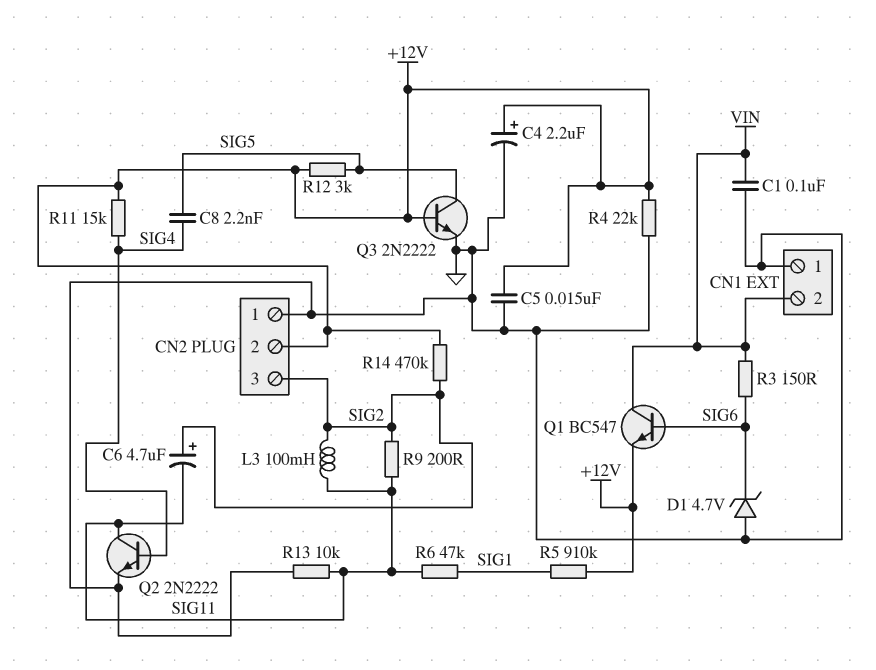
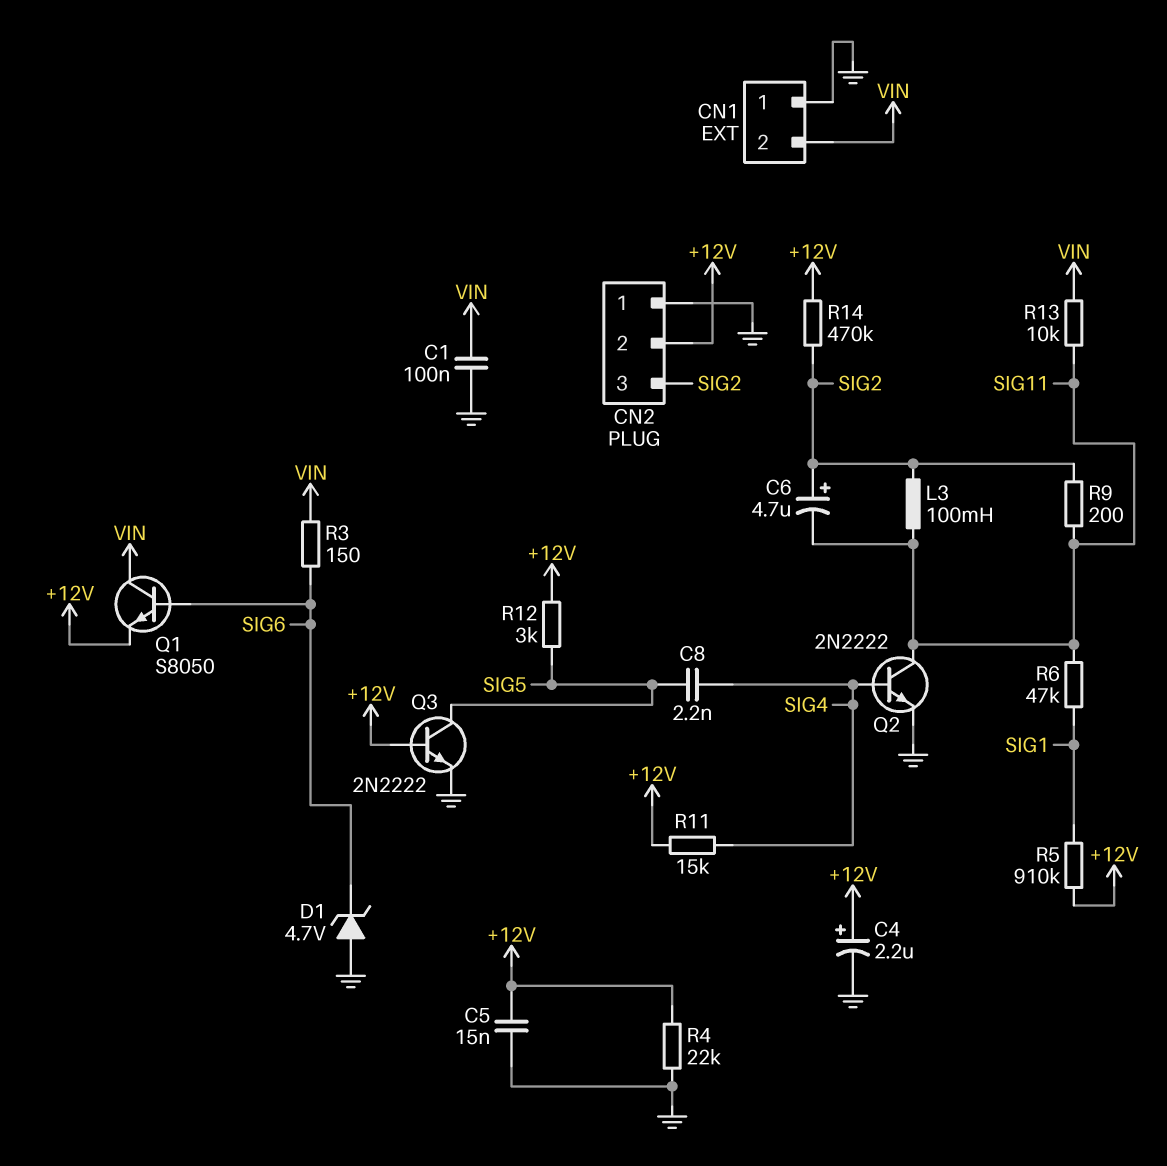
Q1: NPN BC547 (B SIG6, C VIN, E +12V) -> NPN S8050 (B SIG6, C VIN, E +12V)
R13: 10k (GND, SIG11) -> 10k (SIG11, VIN)

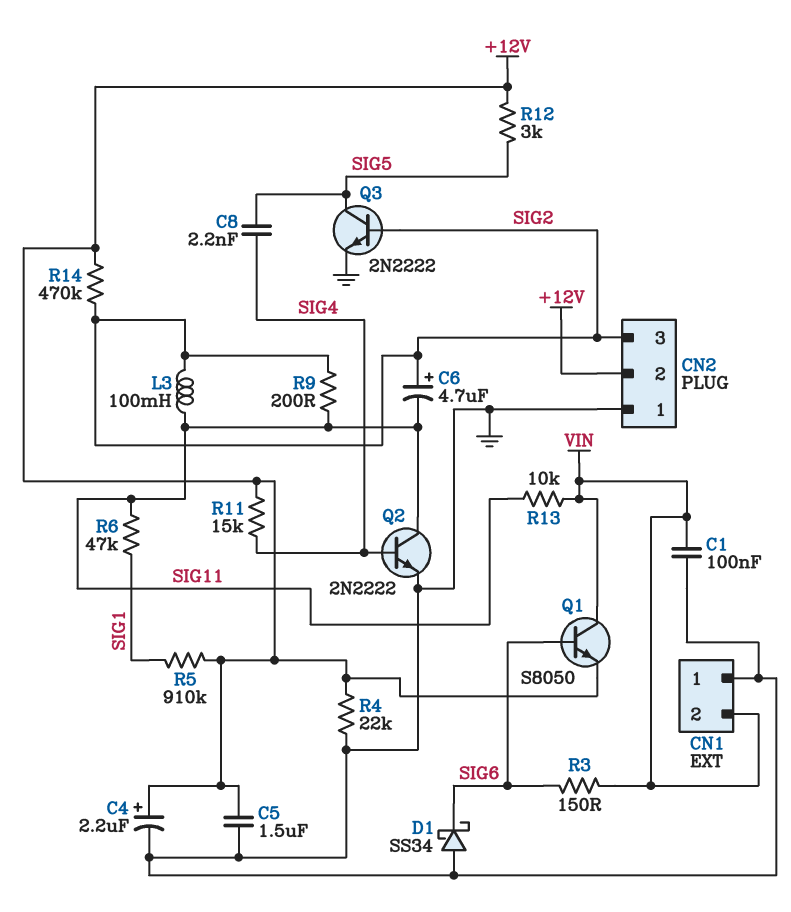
C5: 15nF (+12V, GND) -> 1.5uF (+12V, GND)
D1: zener 4.7V (A GND, K SIG6) -> schottky SS34 (A GND, K SIG6)
Q3: NPN 2N2222 (B +12V, C SIG5, E GND) -> NPN 2N2222 (B SIG2, C SIG5, E GND)

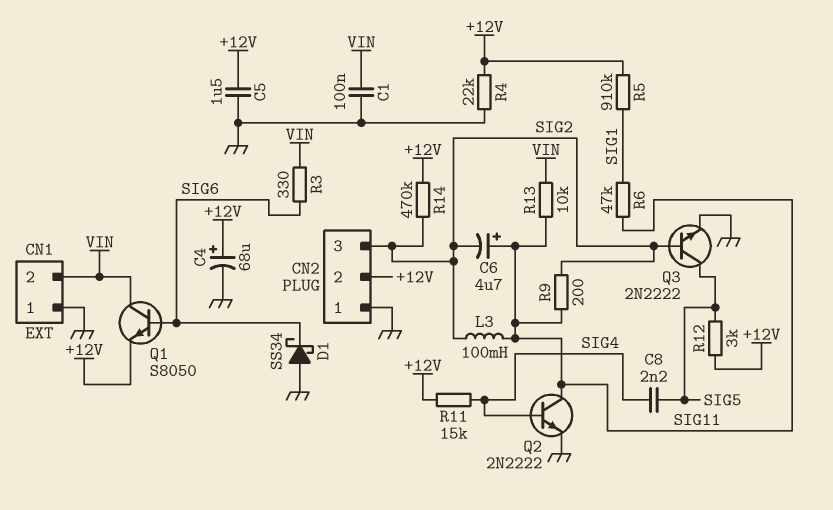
C4: 2.2uF (plus +12V, minus GND) -> 68uF (plus +12V, minus GND)
C6: 4.7uF (plus SIG2, minus SIG11) -> 4.7uF (plus SIG11, minus SIG2)
R3: 150 (SIG6, VIN) -> 330 (SIG6, VIN)

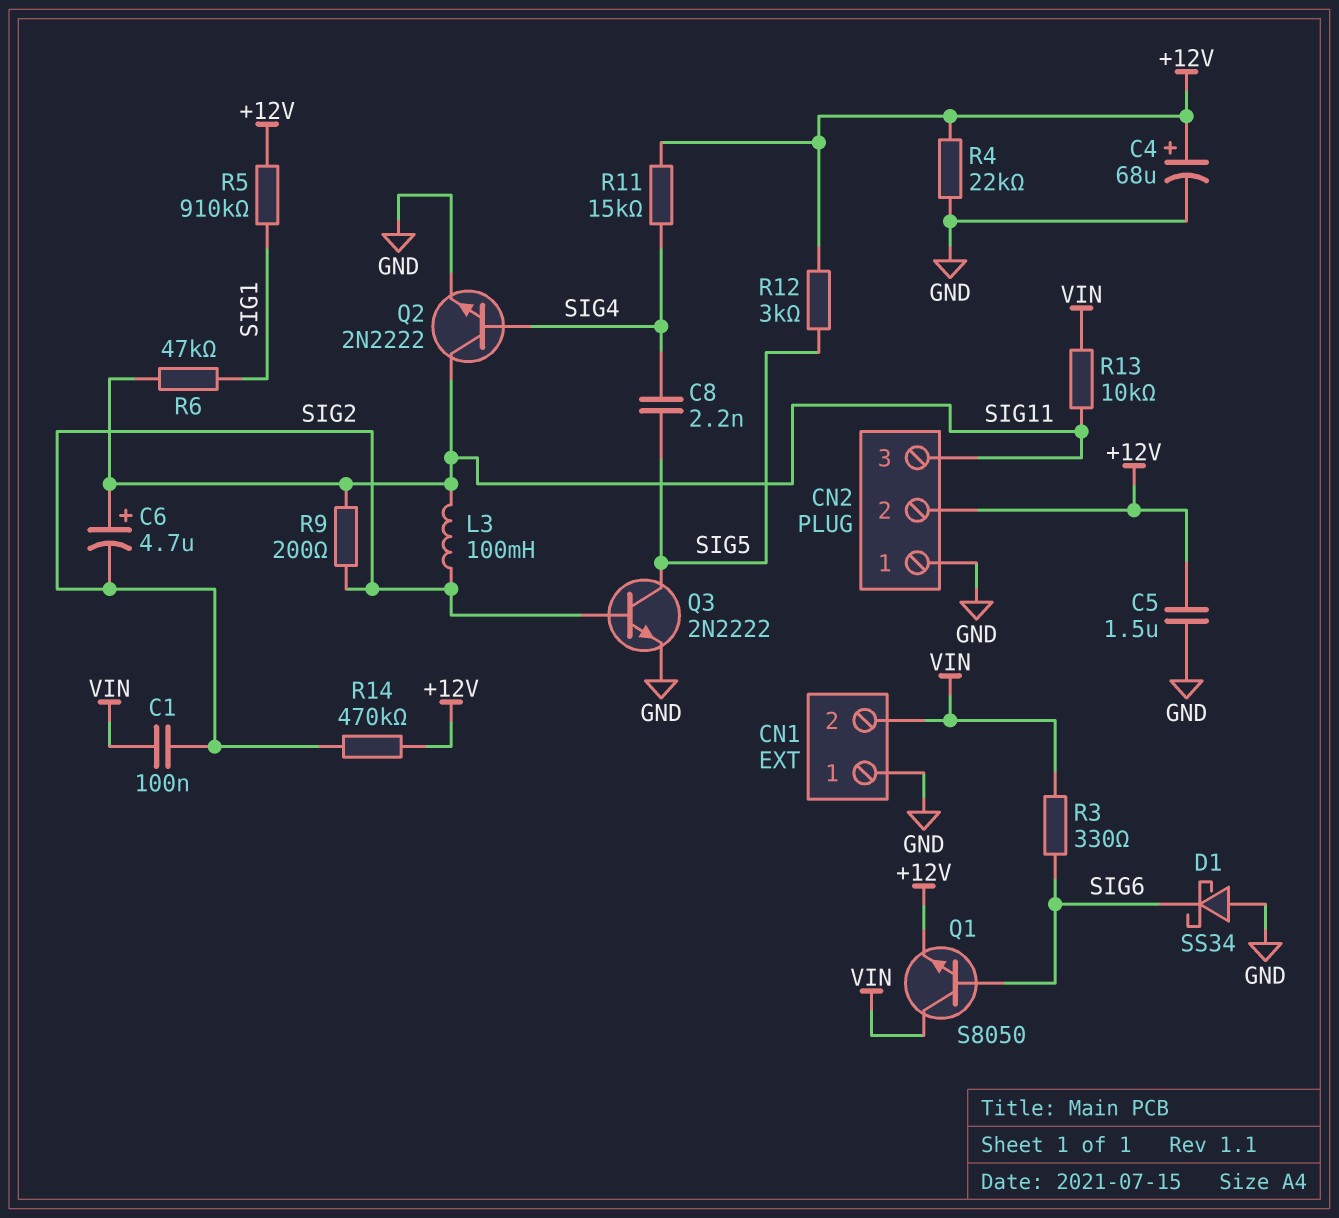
C1: 100nF (GND, VIN) -> 100nF (SIG2, VIN)
CN2 pin 3: SIG2 -> SIG11

